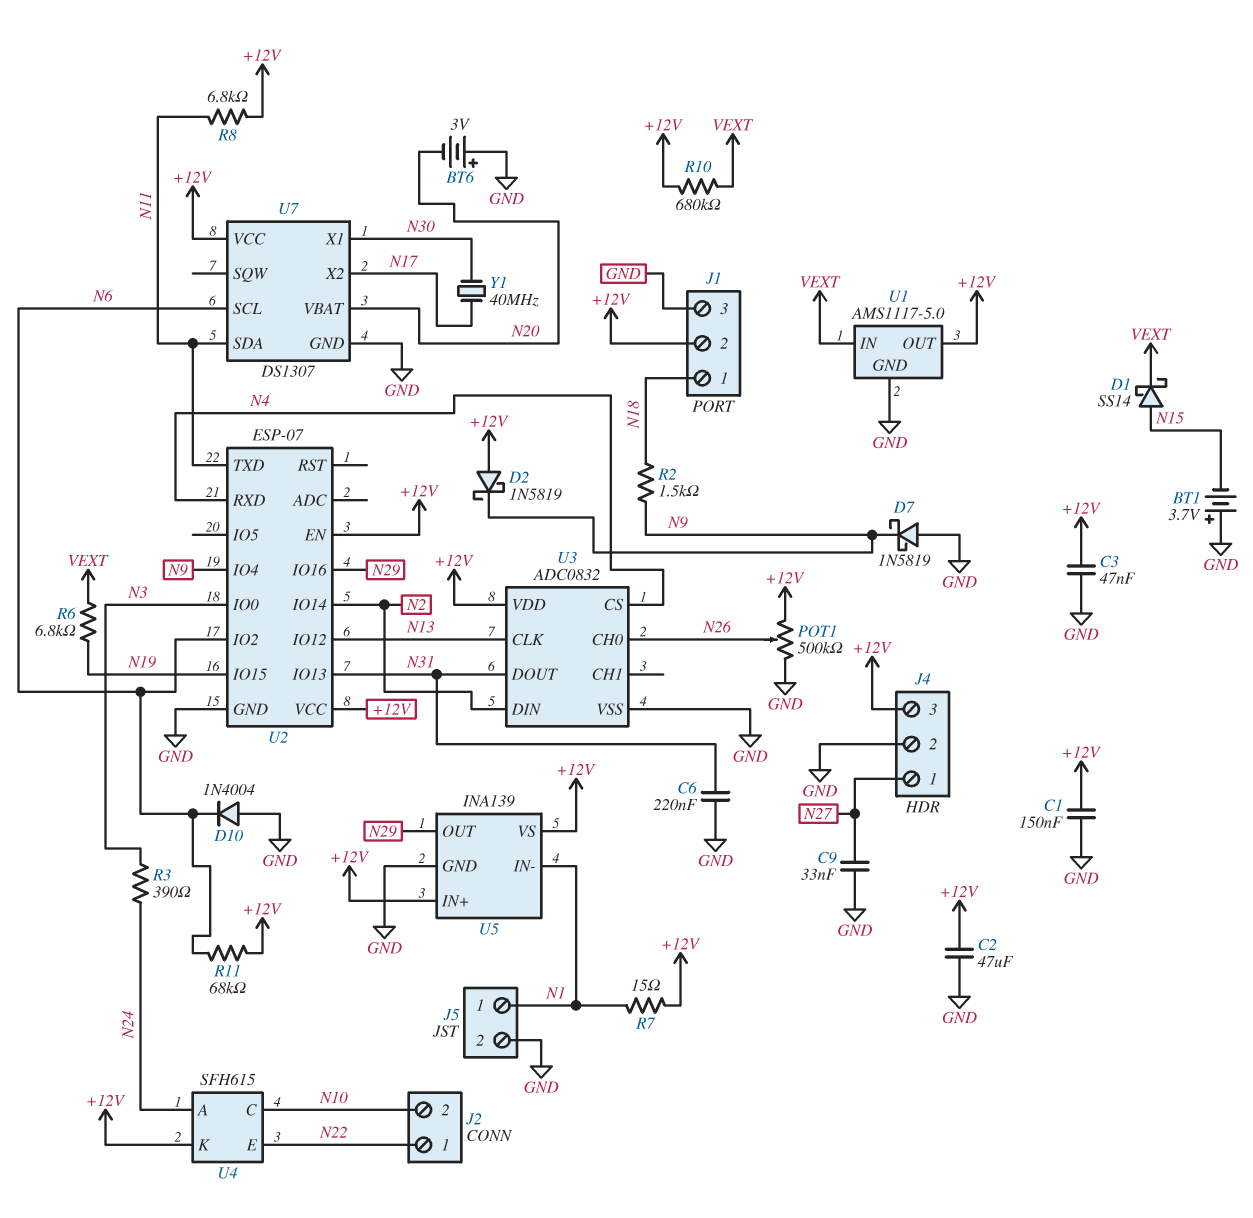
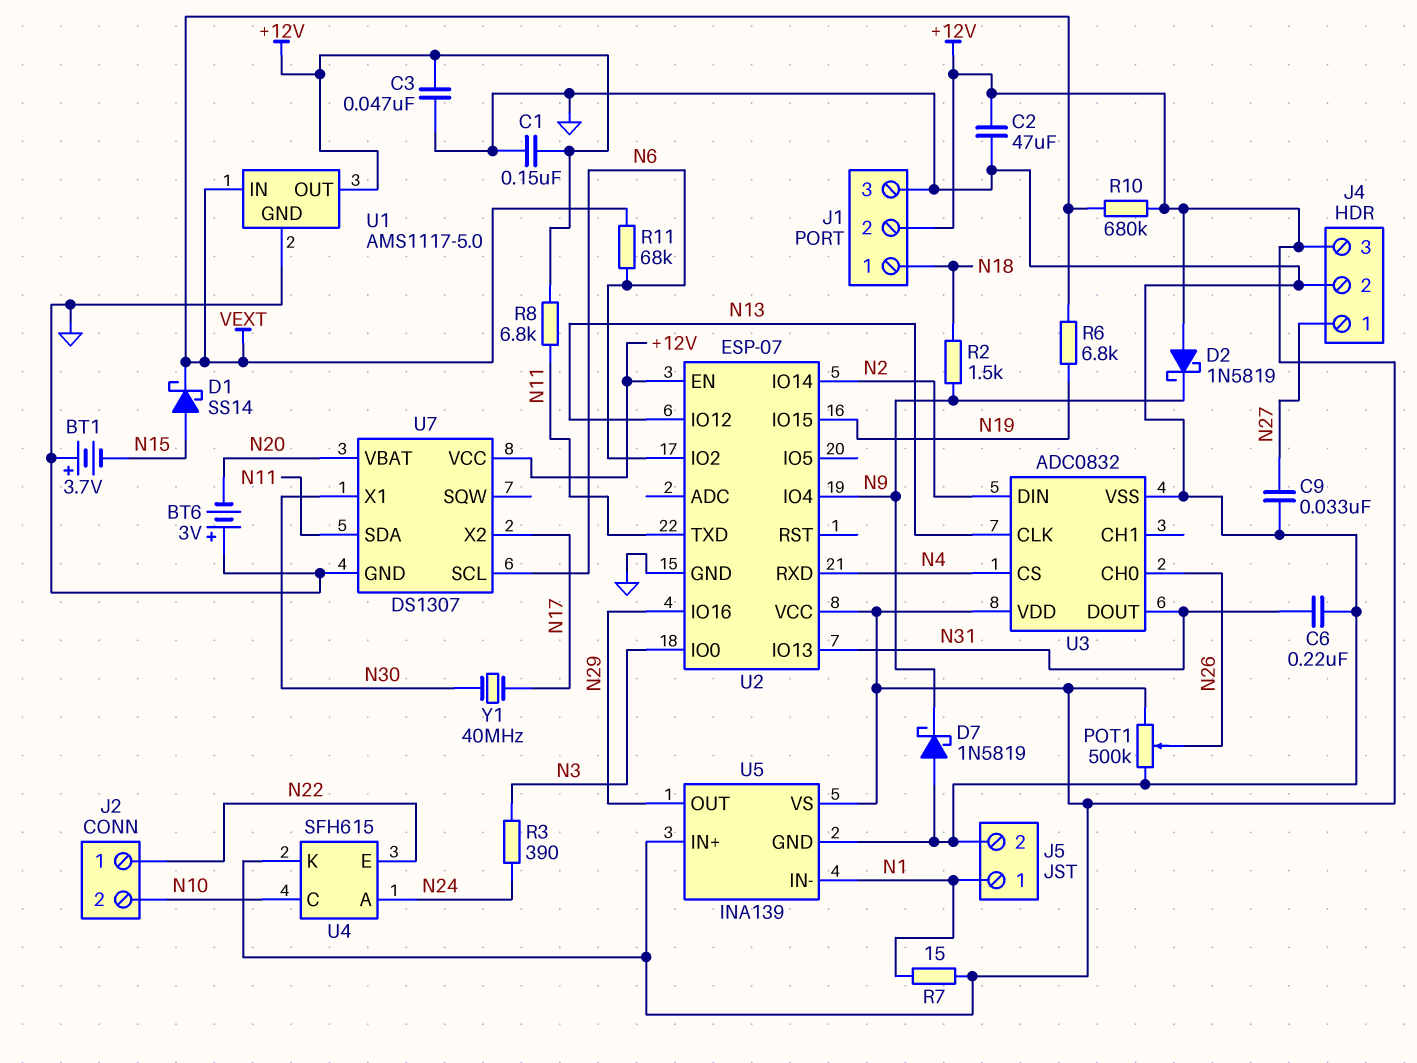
D10: diode 1N4004 (A GND, K N6) -> none
R11: 68k (+12V, N6) -> 68k (N6, VEXT)

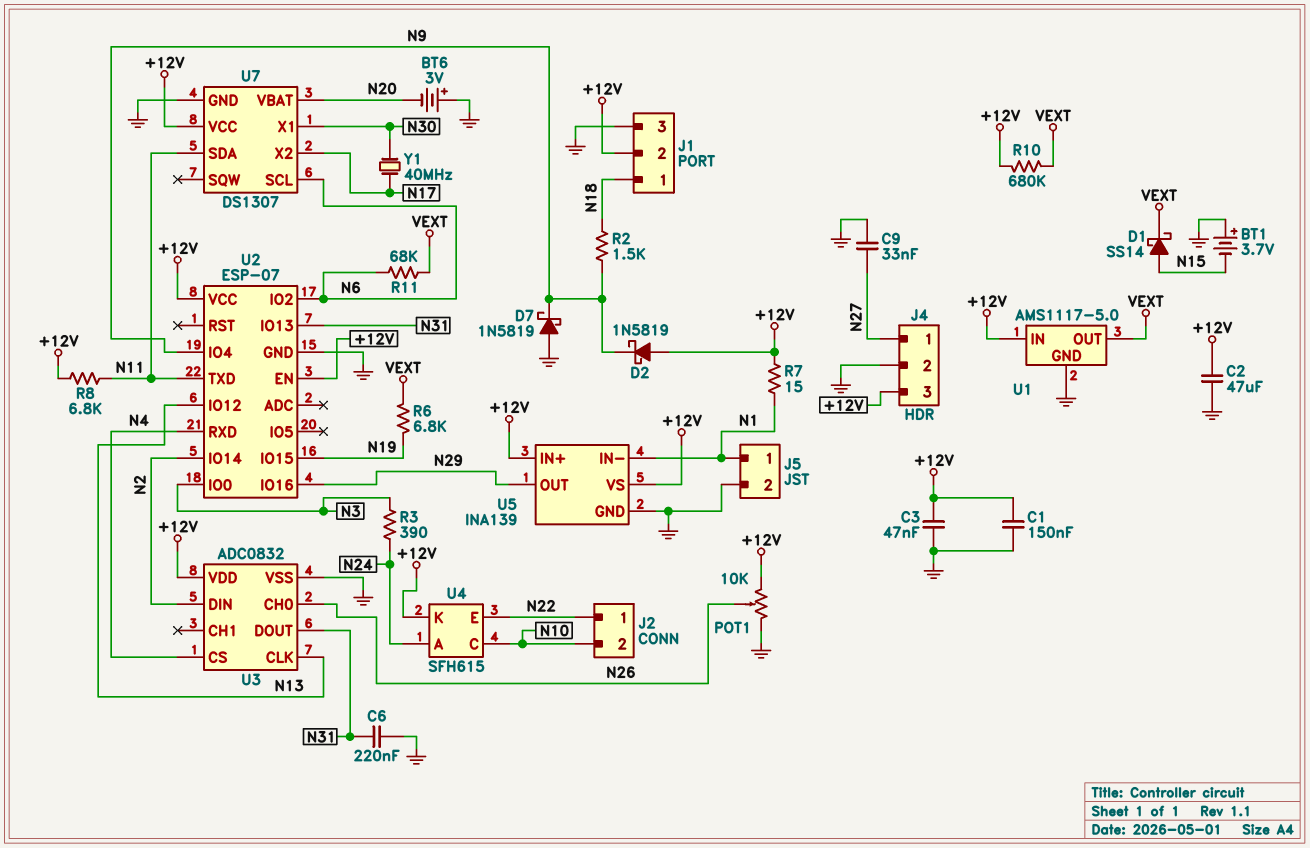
POT1: 500k (+12V, GND, wiper N26) -> 10k (+12V, GND, wiper N26)
U1 pin IN: VEXT -> +12V
U1 pin OUT: +12V -> VEXT

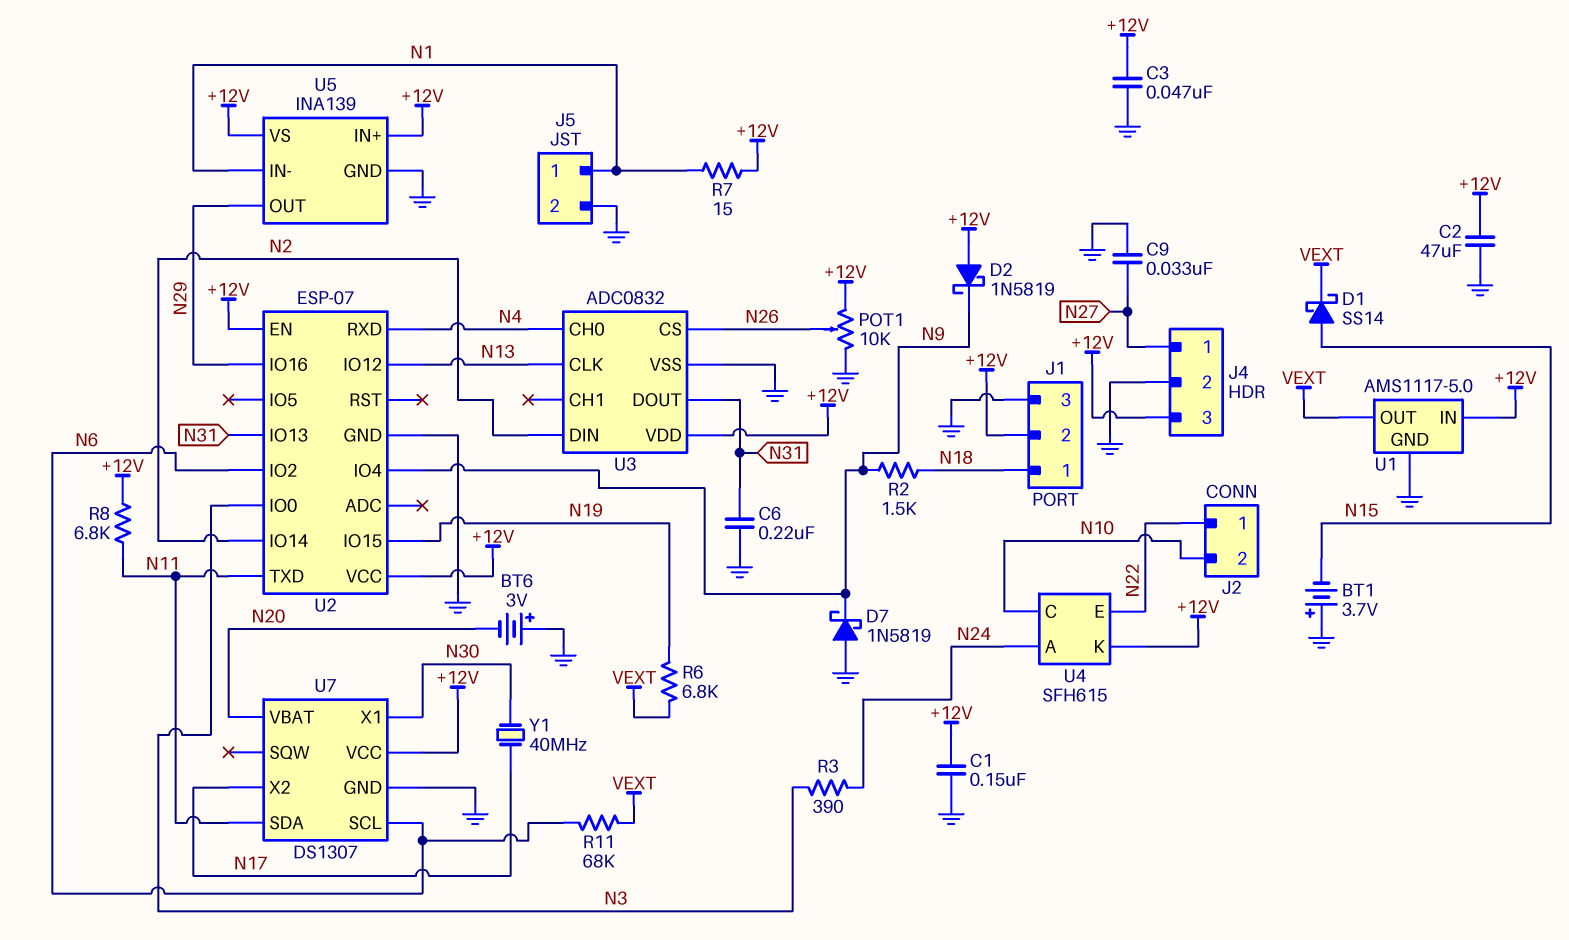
R10: 680k (+12V, VEXT) -> none
U3 pin CH0: N26 -> N4
U3 pin CS: N4 -> N26

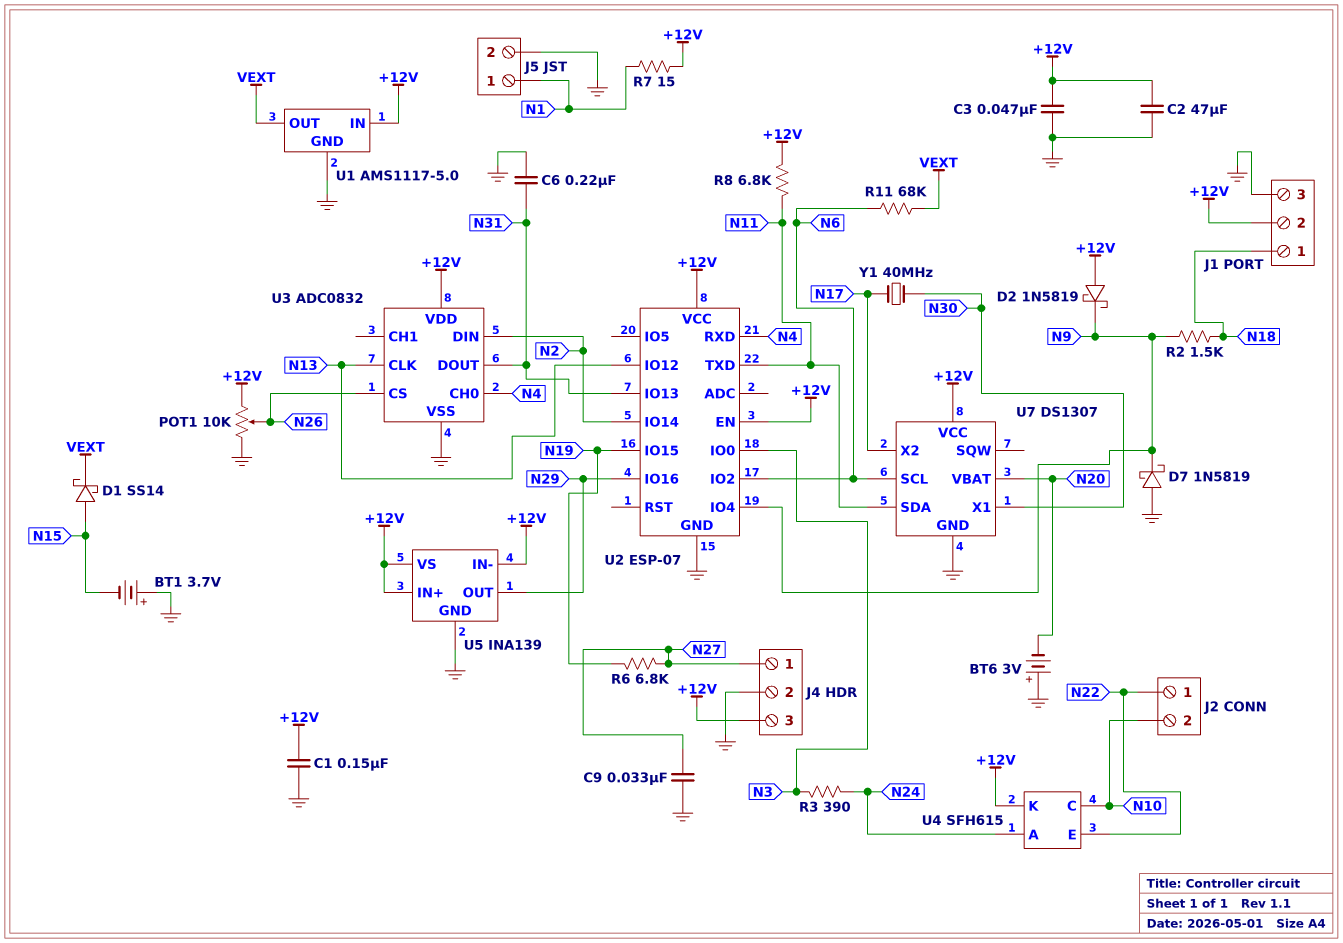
R6: 6.8k (N19, VEXT) -> 6.8k (N19, N27)
U5 pin IN-: N1 -> +12V

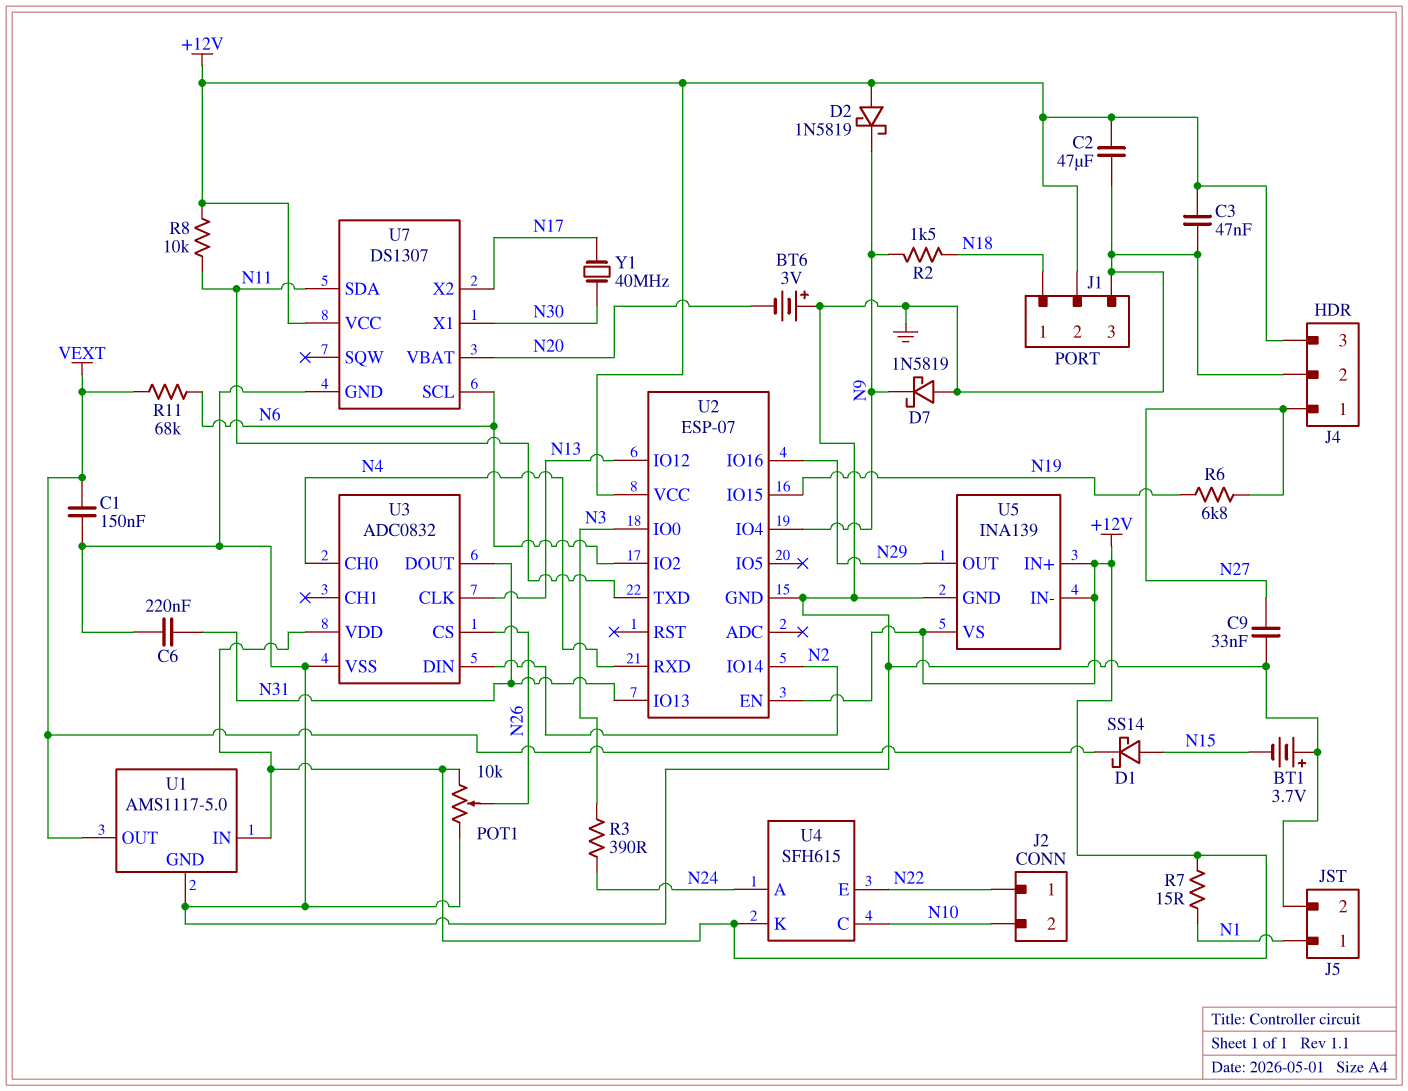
C1: 150nF (+12V, GND) -> 150nF (GND, VEXT)
R8: 6.8k (+12V, N11) -> 10k (+12V, N11)

